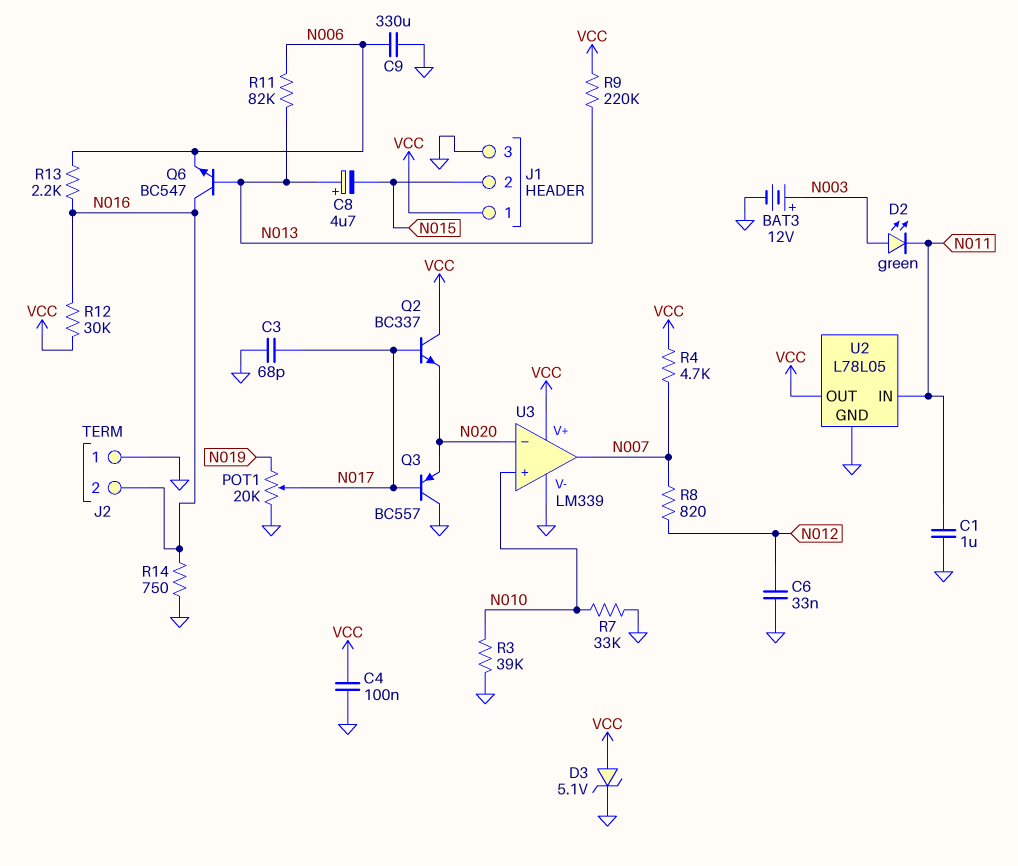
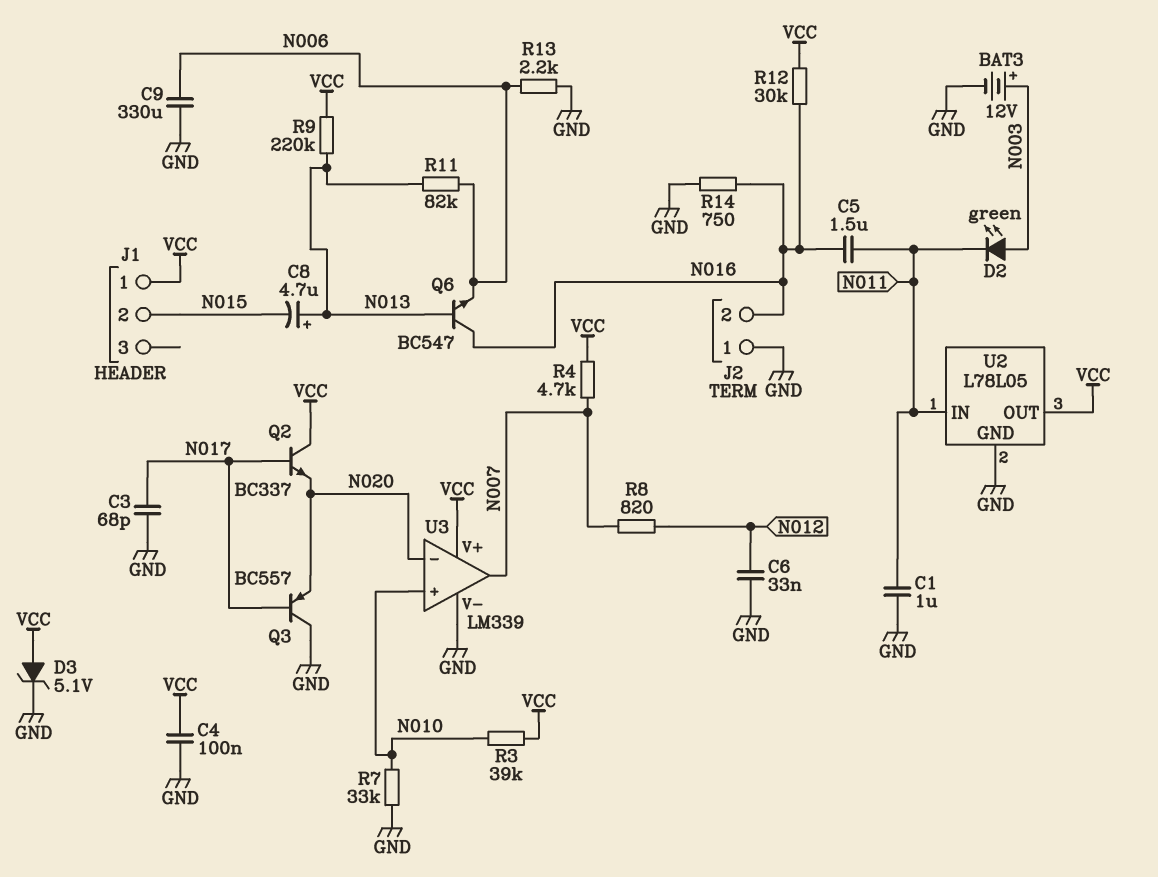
C5: none -> 1.5uF (N011, N016)
J1 pin 3: GND -> none
POT1: 20k (GND, N019, wiper N017) -> none
R3: 39k (GND, N010) -> 39k (N010, VCC)
R13: 2.2k (N006, N016) -> 2.2k (GND, N006)

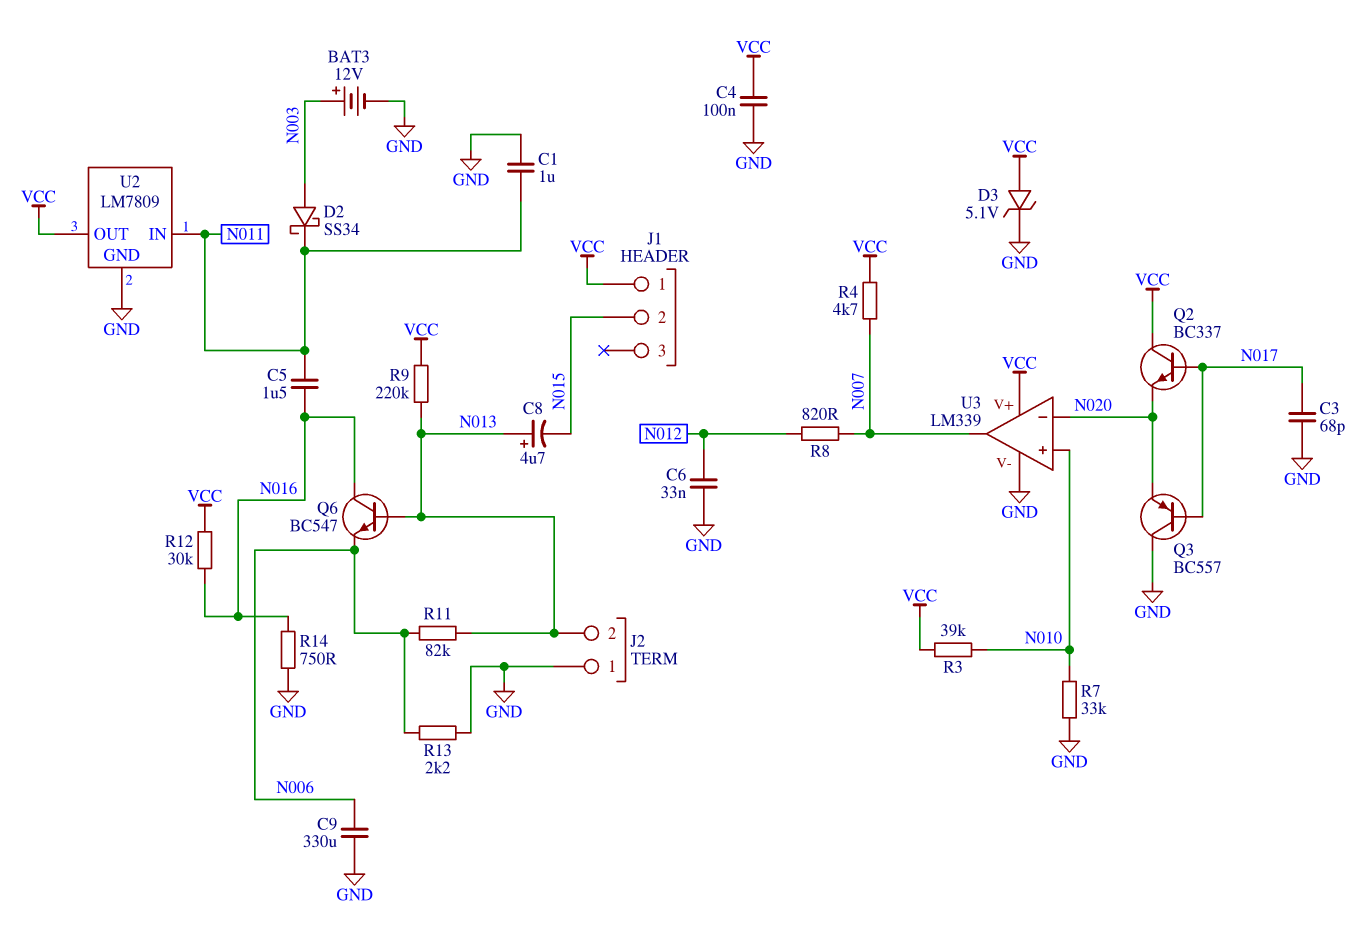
D2: LED green (A N003, K N011) -> schottky SS34 (A N003, K N011)
J2 pin 2: N016 -> N013
U2: L78L05 -> LM7809

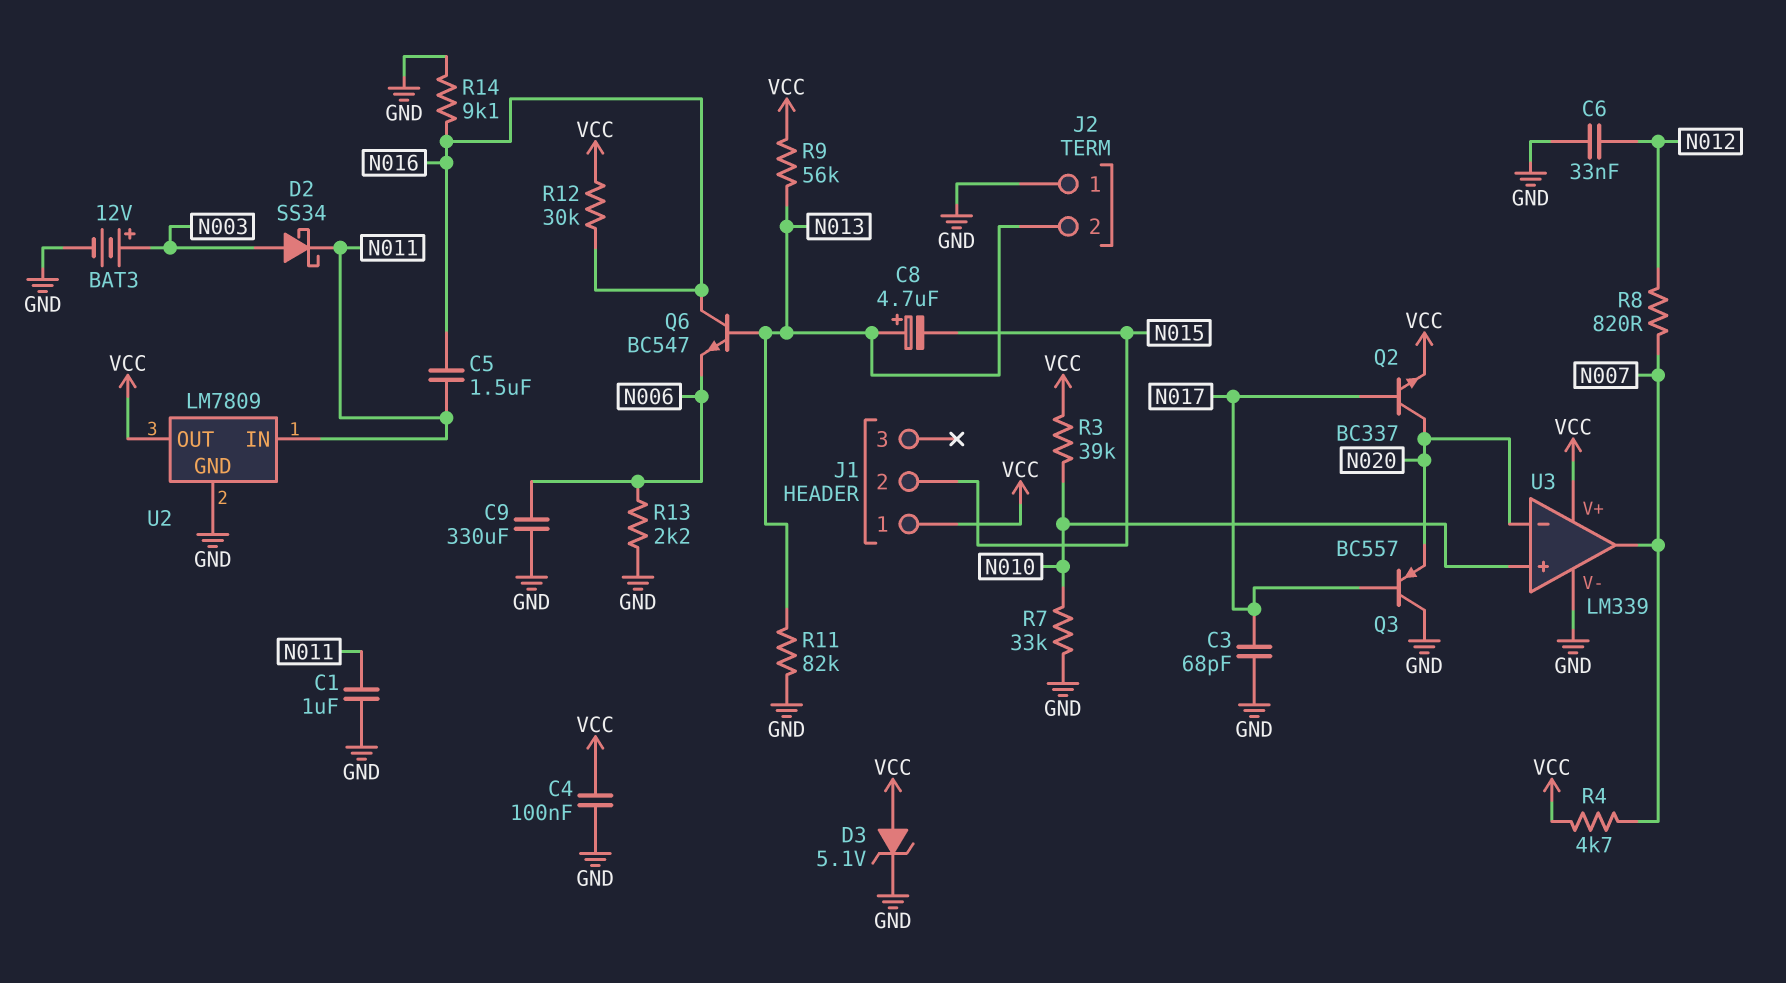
Q2: NPN BC337 (B N017, C VCC, E N020) -> NPN BC337 (B N017, C N020, E VCC)
R9: 220k (N013, VCC) -> 56k (N013, VCC)
R11: 82k (N006, N013) -> 82k (GND, N013)
R14: 750 (GND, N016) -> 9.1k (GND, N016)

